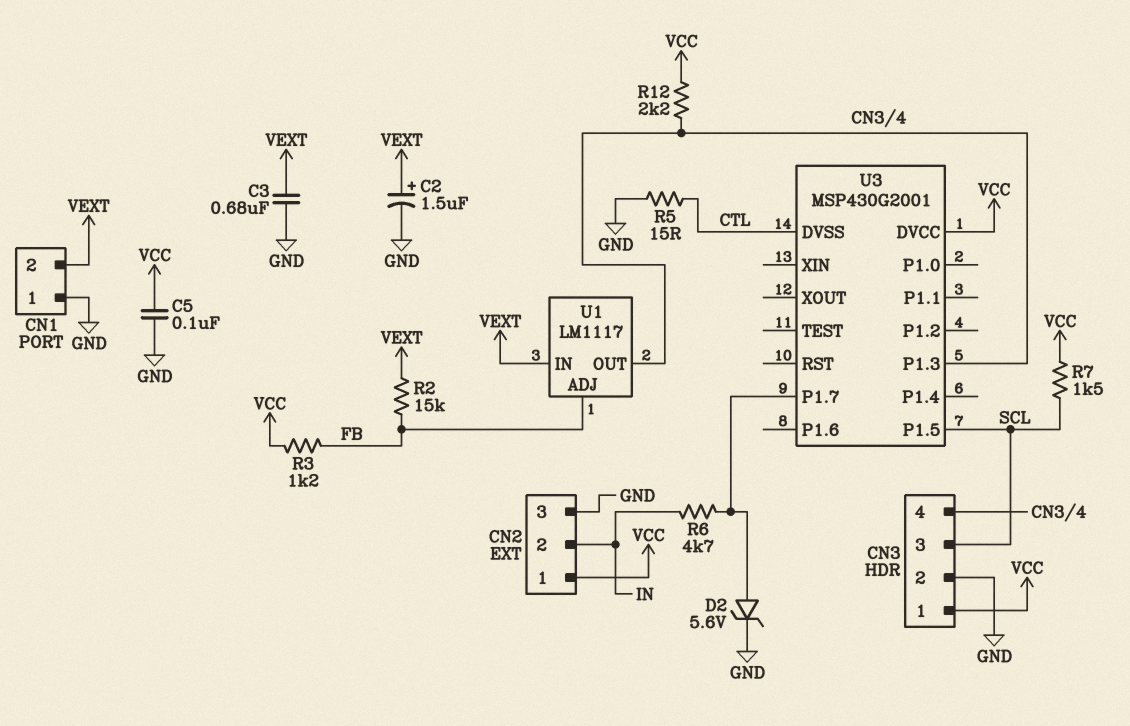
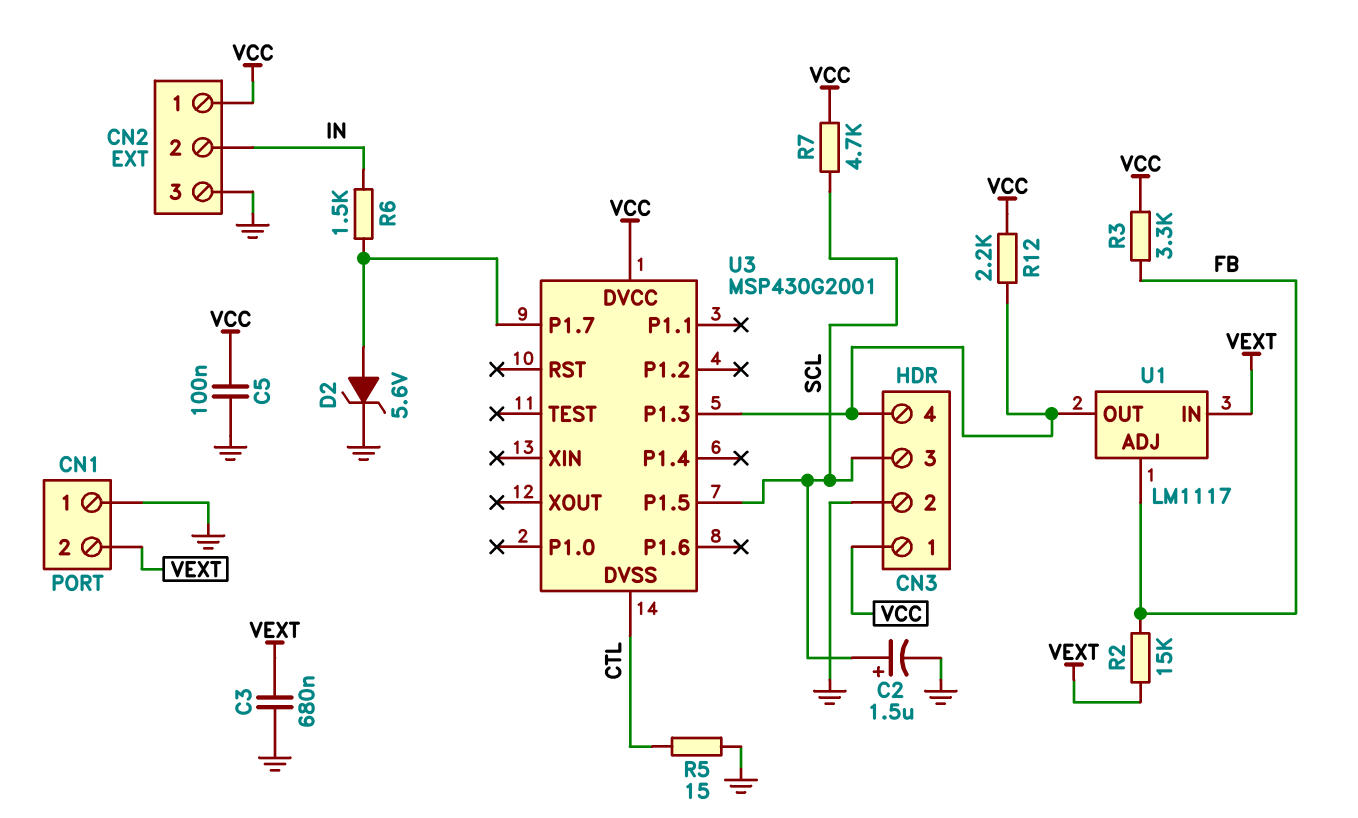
C2: 1.5uF (plus VEXT, minus GND) -> 1.5uF (plus SCL, minus GND)
R3: 1.2k (FB, VCC) -> 3.3k (FB, VCC)
R6: 4.7k (IN, U3/P1.7) -> 1.5k (IN, U3/P1.7)
R7: 1.5k (SCL, VCC) -> 4.7k (SCL, VCC)

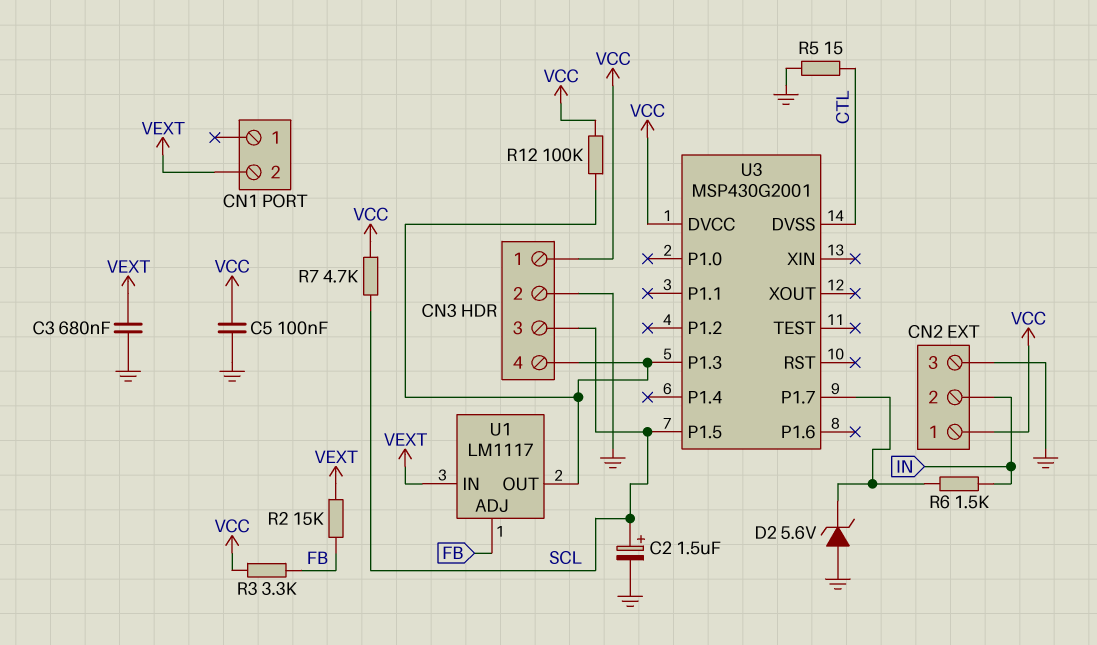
CN1 pin 1: GND -> none
D2: zener 5.6V (A U3/P1.7, K GND) -> zener 5.6V (A GND, K U3/P1.7)
R12: 2.2k (CN3/4, VCC) -> 100k (CN3/4, VCC)

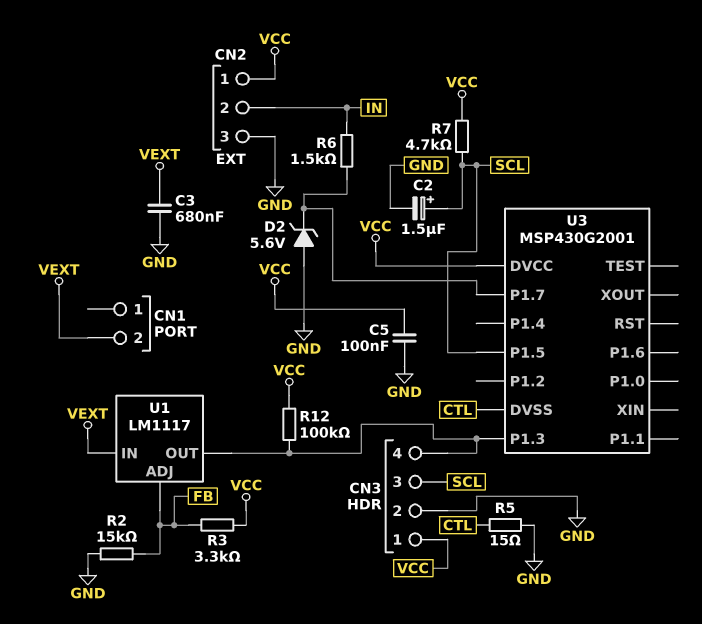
R2: 15k (FB, VEXT) -> 15k (FB, GND)

